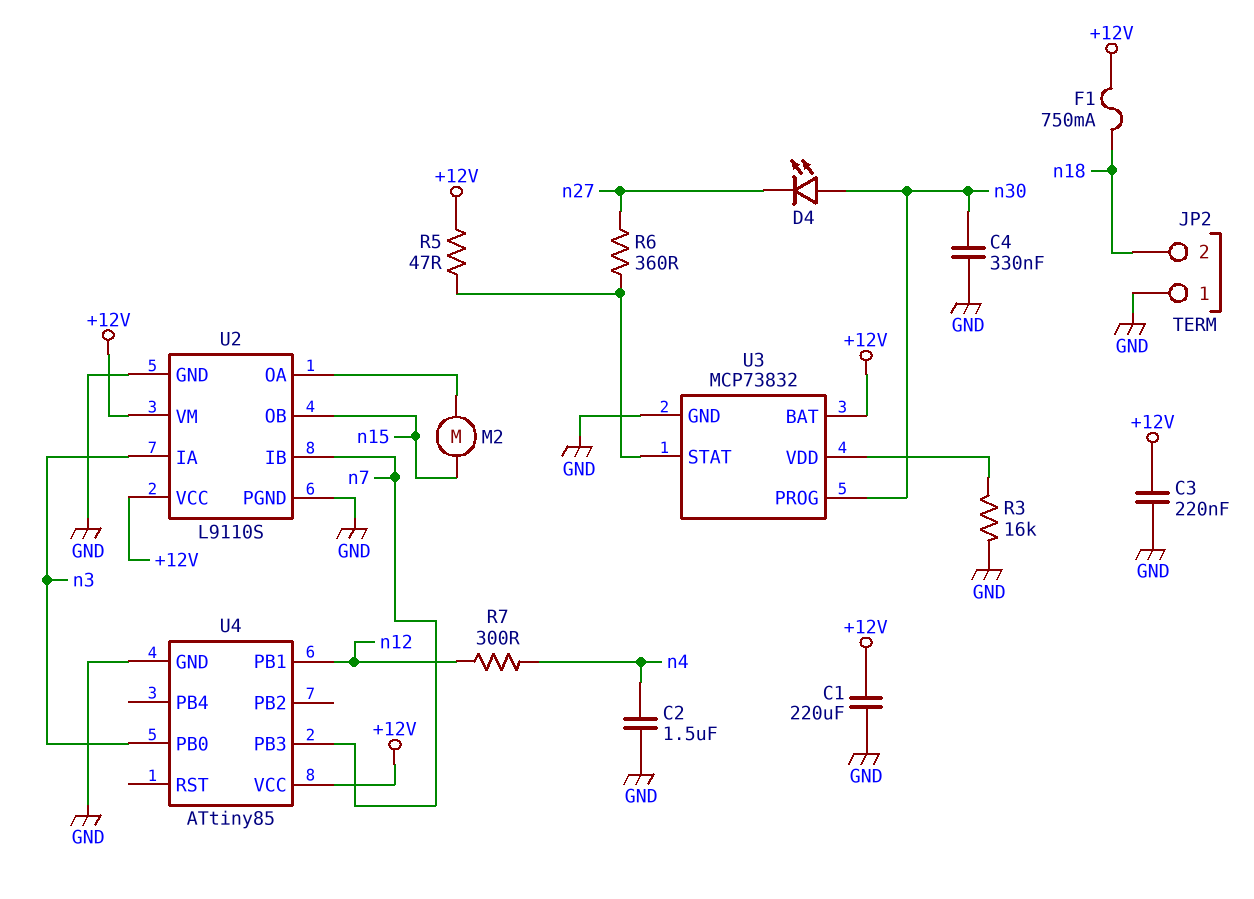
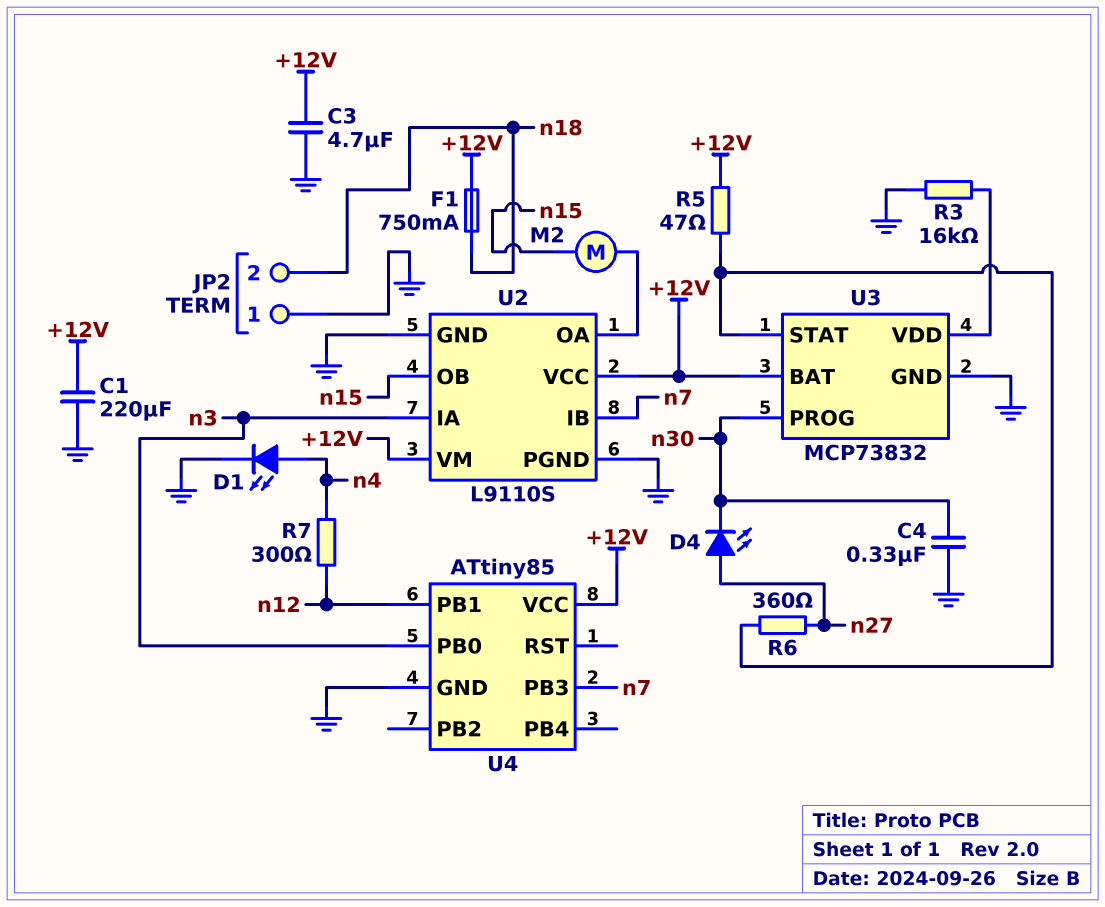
C2: 1.5uF (GND, n4) -> none
C3: 220nF (+12V, GND) -> 4.7uF (+12V, GND)
D1: none -> LED (A n4, K GND)
D4: LED (A n30, K n27) -> LED (A n27, K n30)

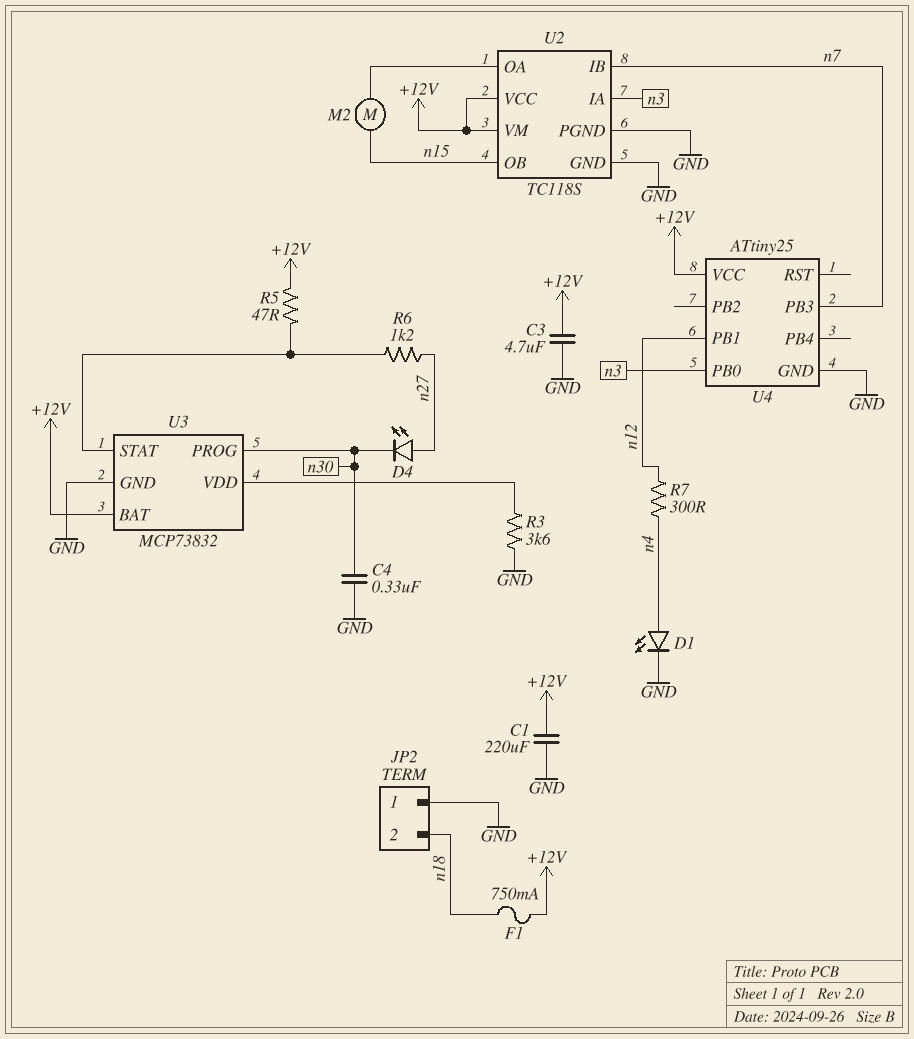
R3: 16k (GND, U3/VDD) -> 3.6k (GND, U3/VDD)
R6: 360 (U3/STAT, n27) -> 1.2k (U3/STAT, n27)
U2: L9110S -> TC118S
U4: ATtiny85 -> ATtiny25

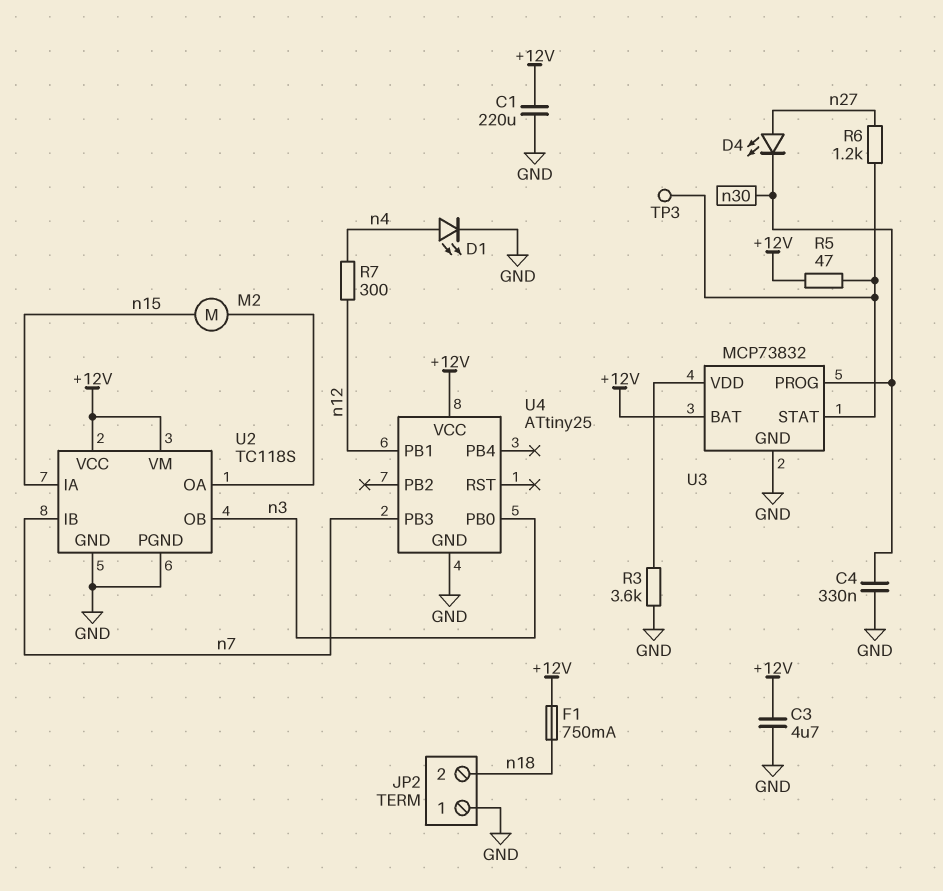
TP3: none -> test point (U3/STAT)
U2 pin IA: n3 -> n15
U2 pin OB: n15 -> n3

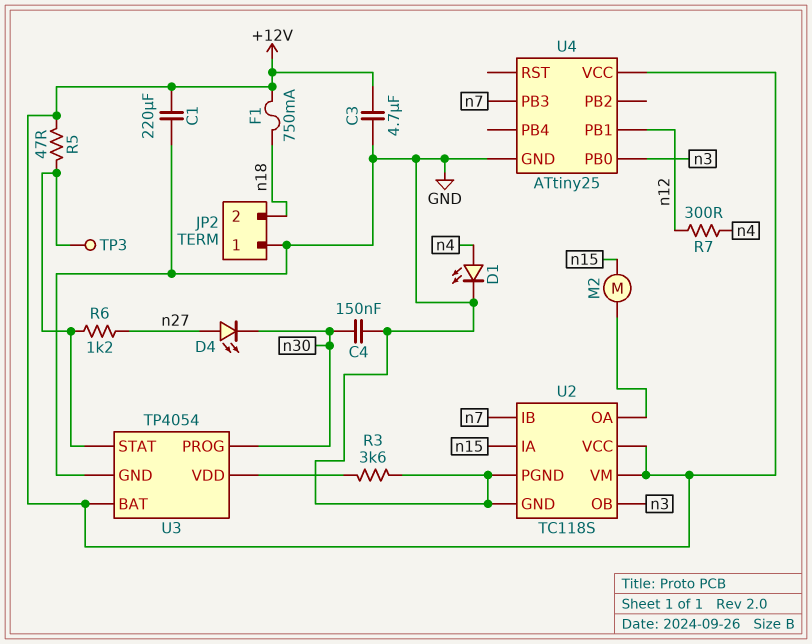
C4: 330nF (GND, n30) -> 150nF (GND, n30)
U3: MCP73832 -> TP4054

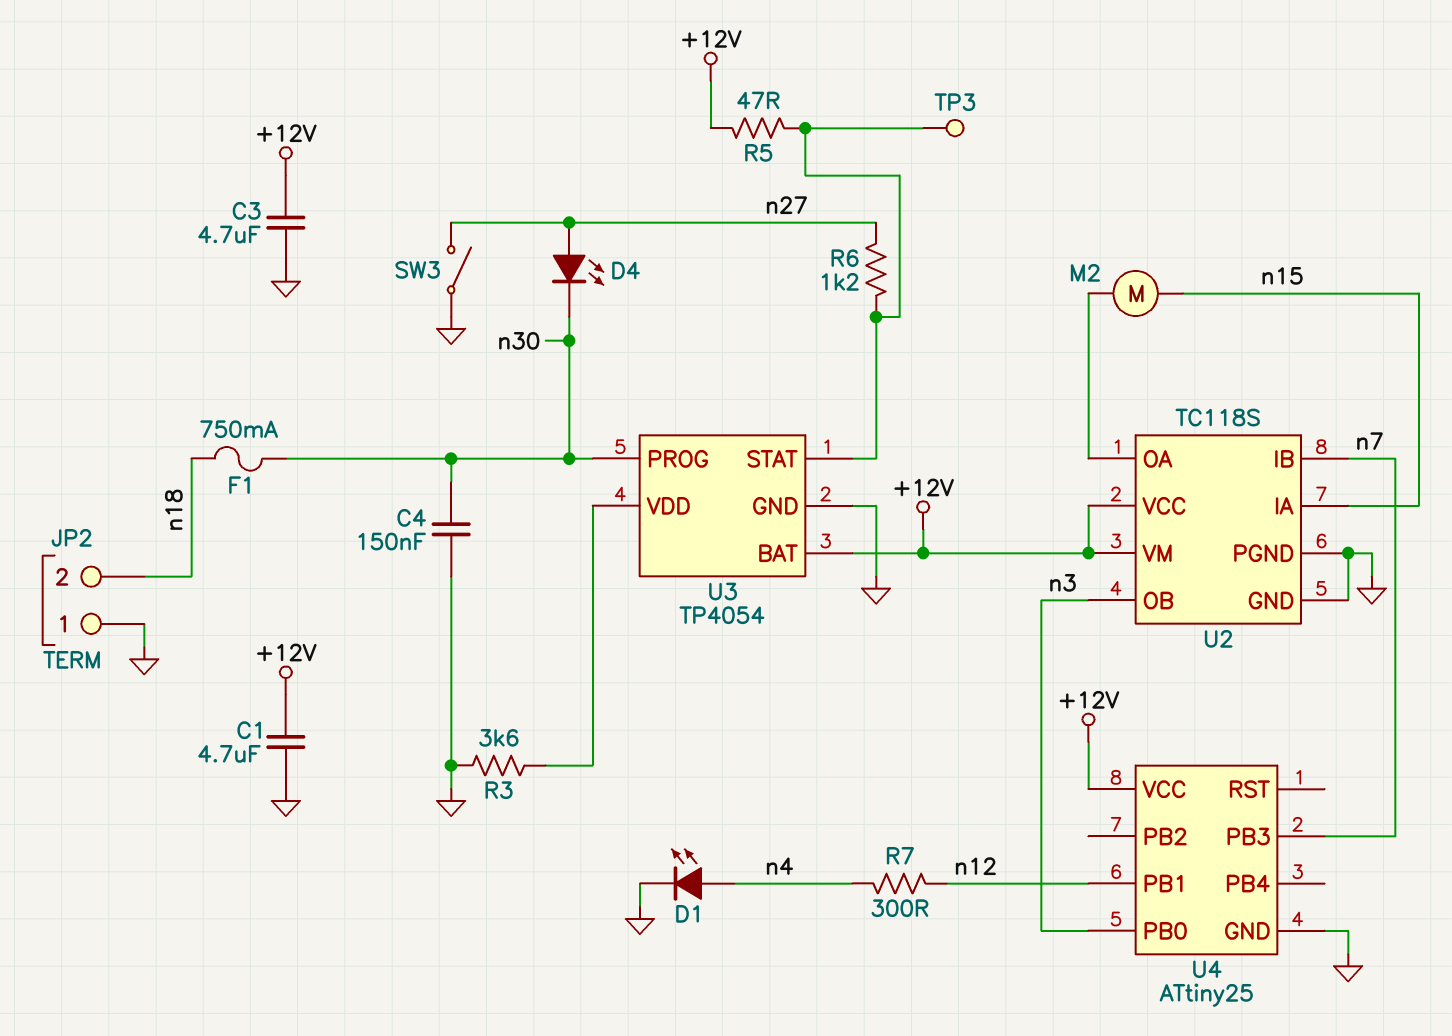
C1: 220uF (+12V, GND) -> 4.7uF (+12V, GND)
F1: 750mA (+12V, n18) -> 750mA (n18, n30)
SW3: none -> switch (GND, n27)

